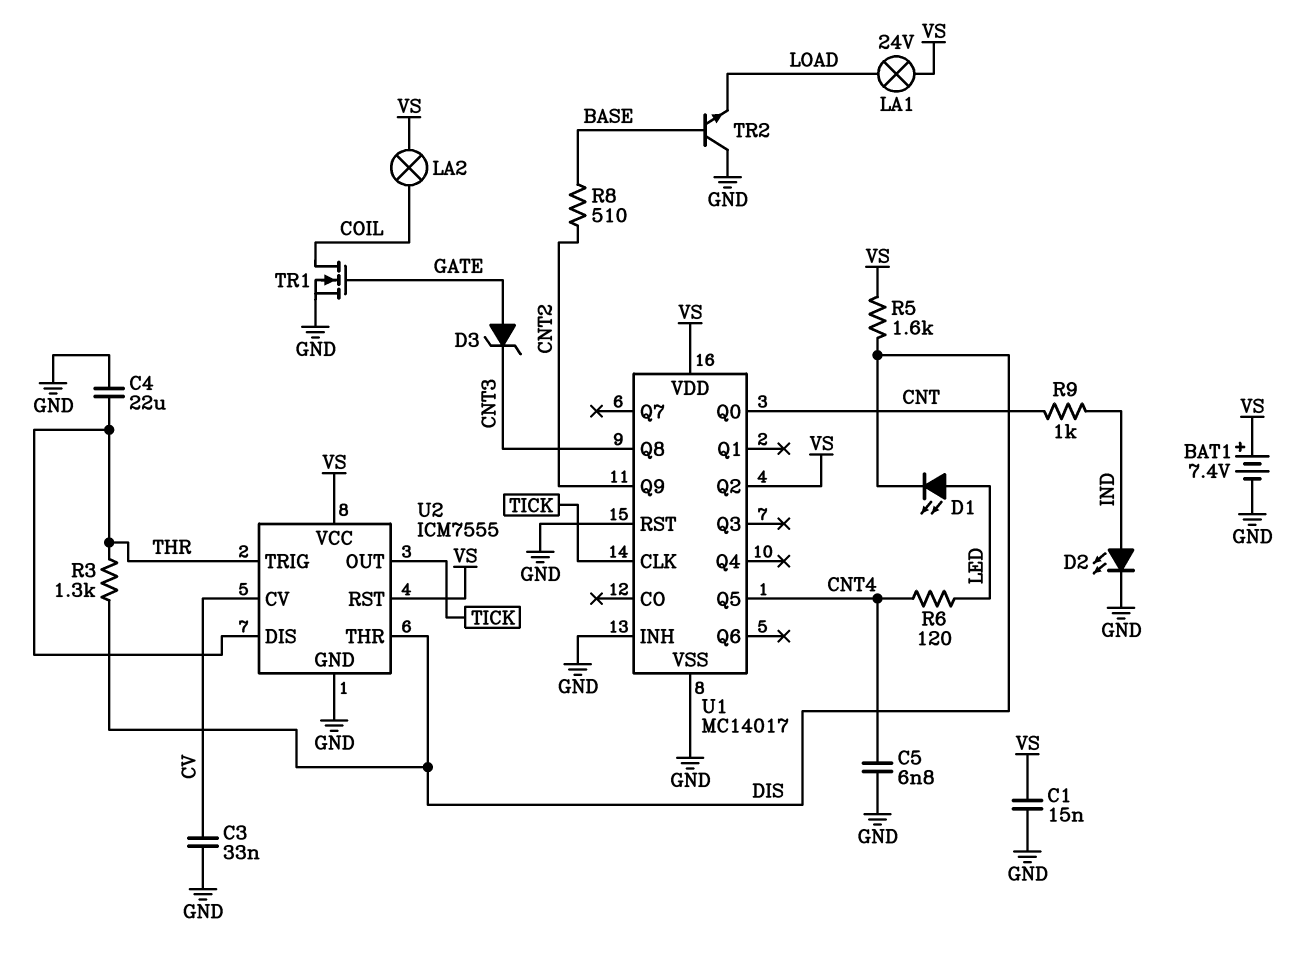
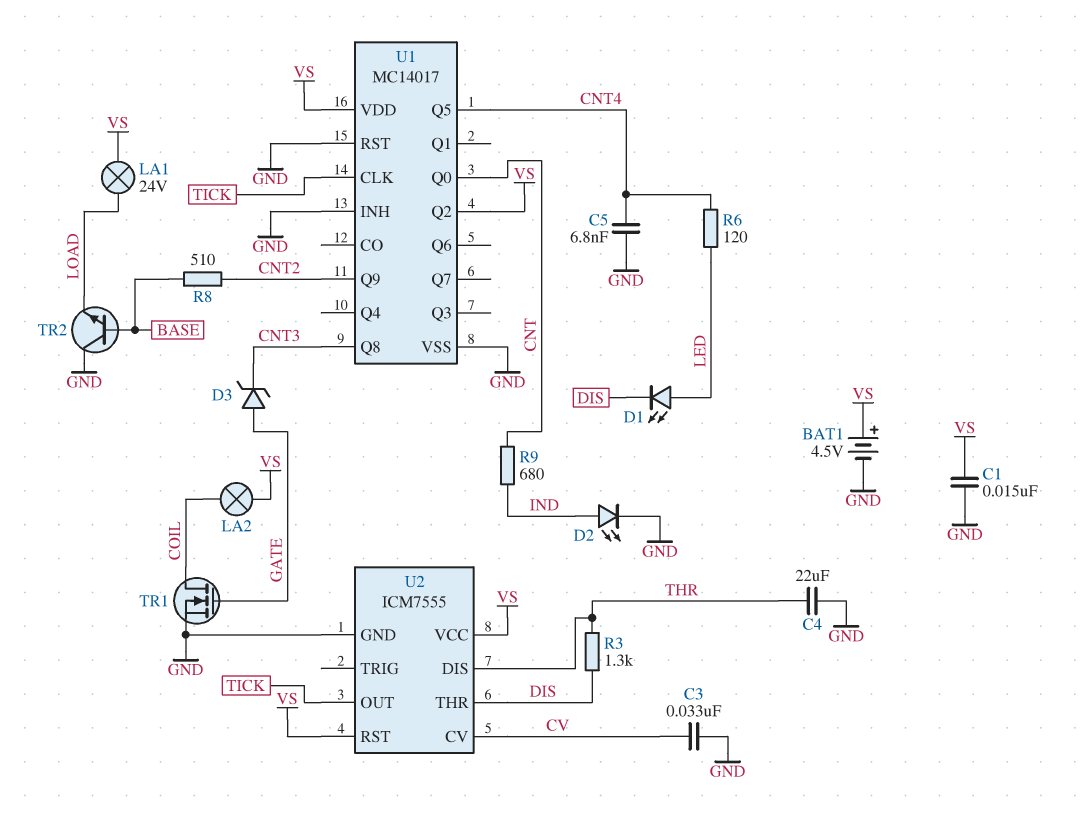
BAT1: 7.4V (plus VS, minus GND) -> 4.5V (plus VS, minus GND)
R5: 1.6k (DIS, VS) -> none
R9: 1k (CNT, IND) -> 680 (CNT, IND)
U2 pin TRIG: THR -> none

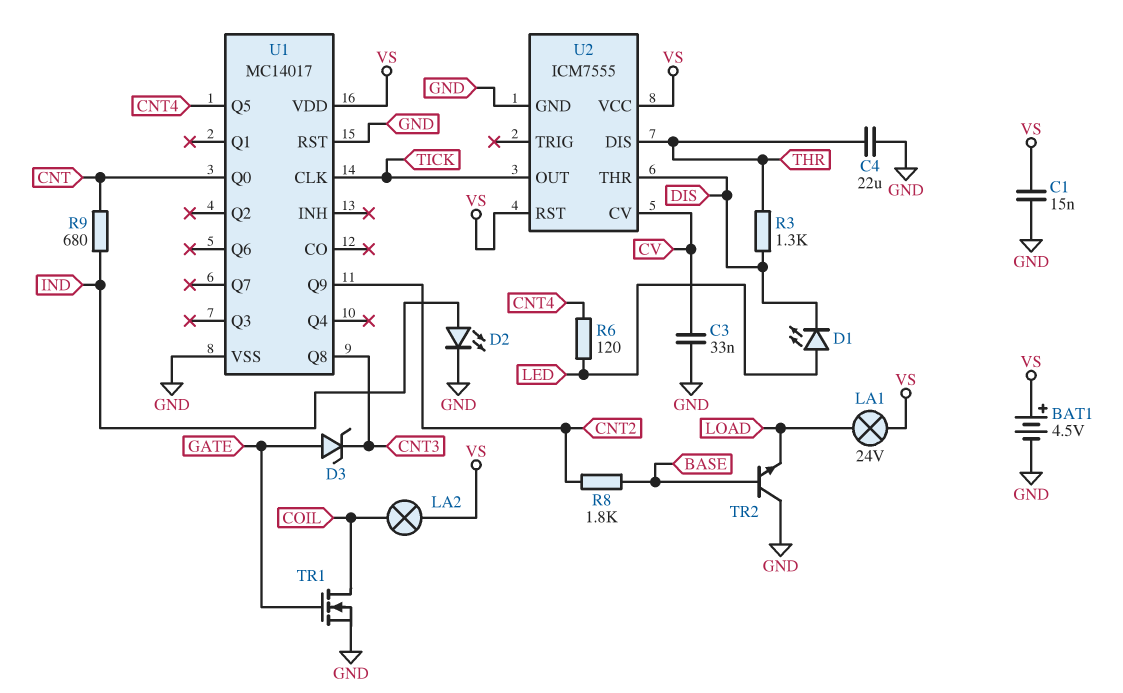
C5: 6.8nF (CNT4, GND) -> none
R8: 510 (BASE, CNT2) -> 1.8k (BASE, CNT2)
U1 pin INH: GND -> none
U1 pin Q2: VS -> none

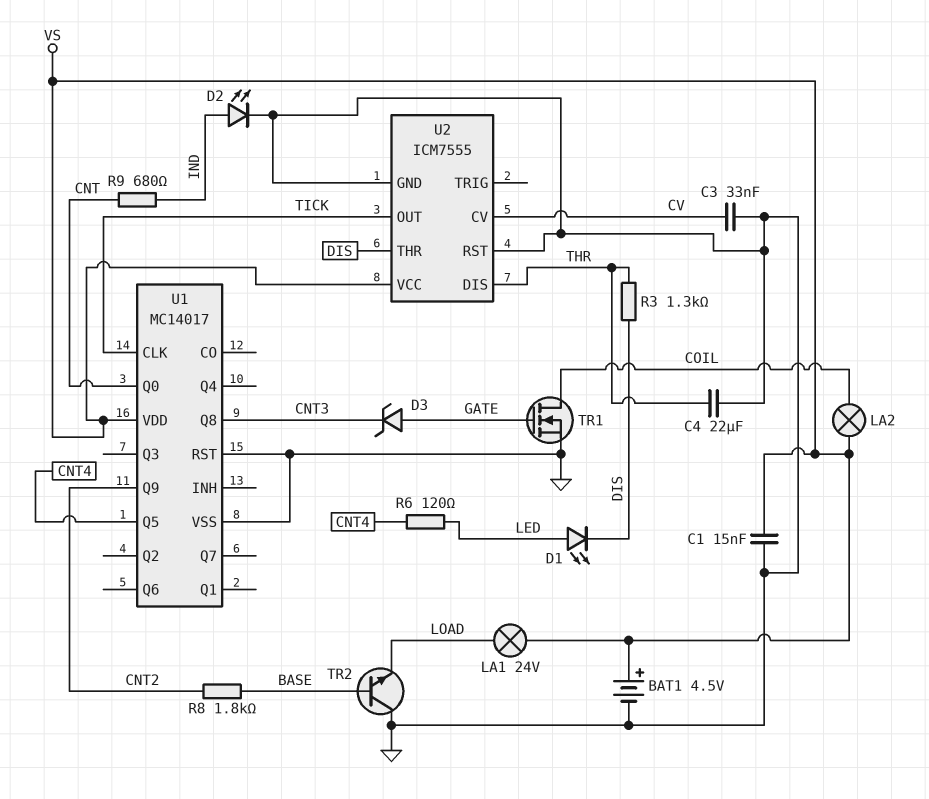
U2 pin RST: VS -> GND

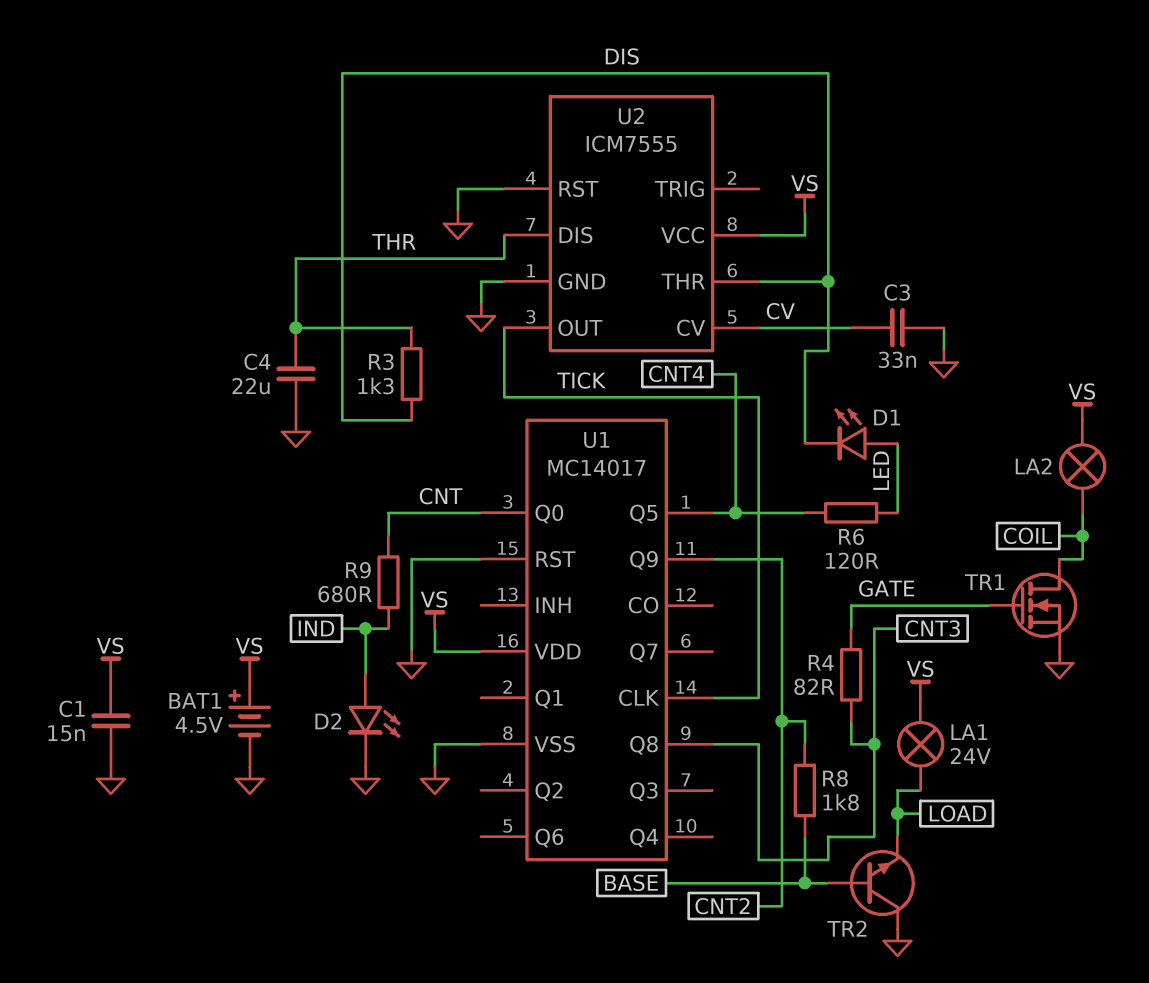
D3: zener (A GATE, K CNT3) -> none
R4: none -> 82 (CNT3, GATE)

